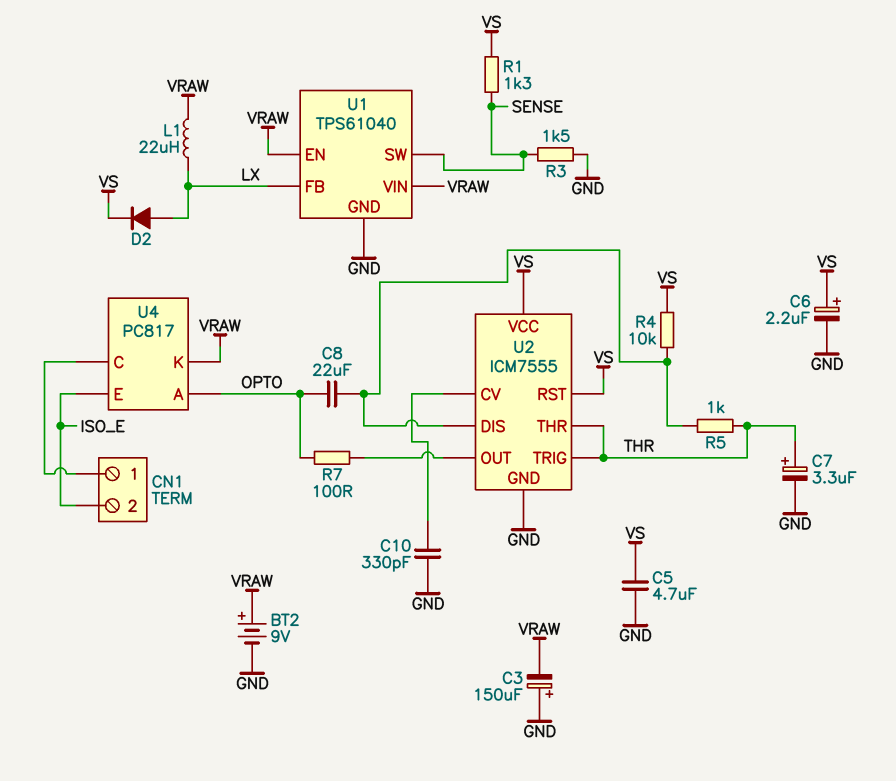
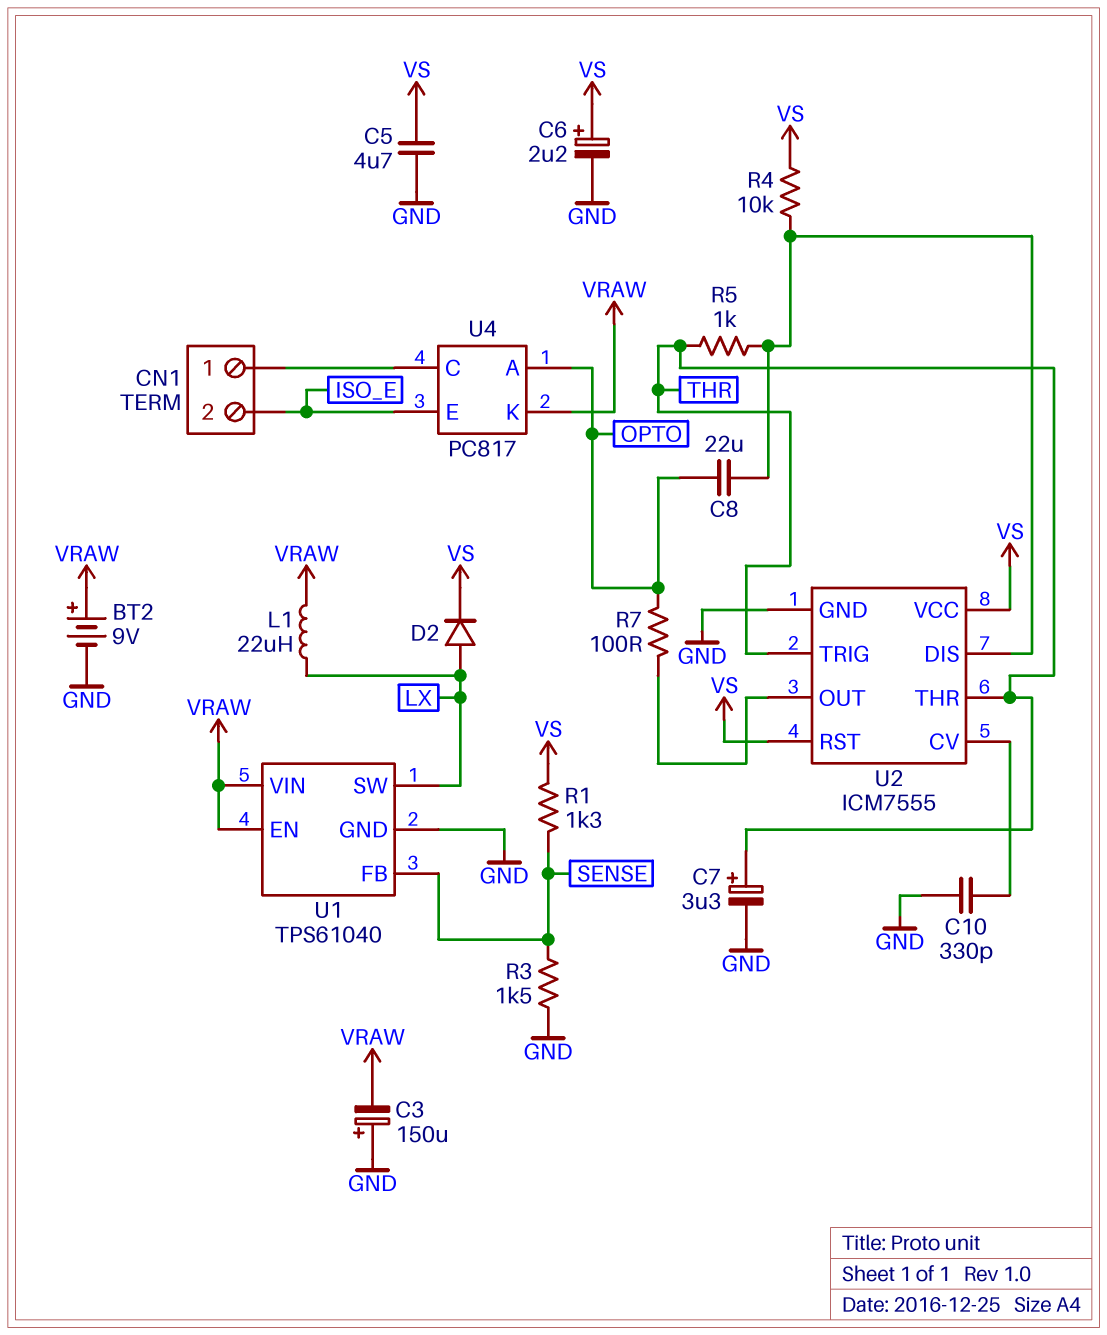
U1 pin FB: LX -> SENSE
U1 pin SW: SENSE -> LX

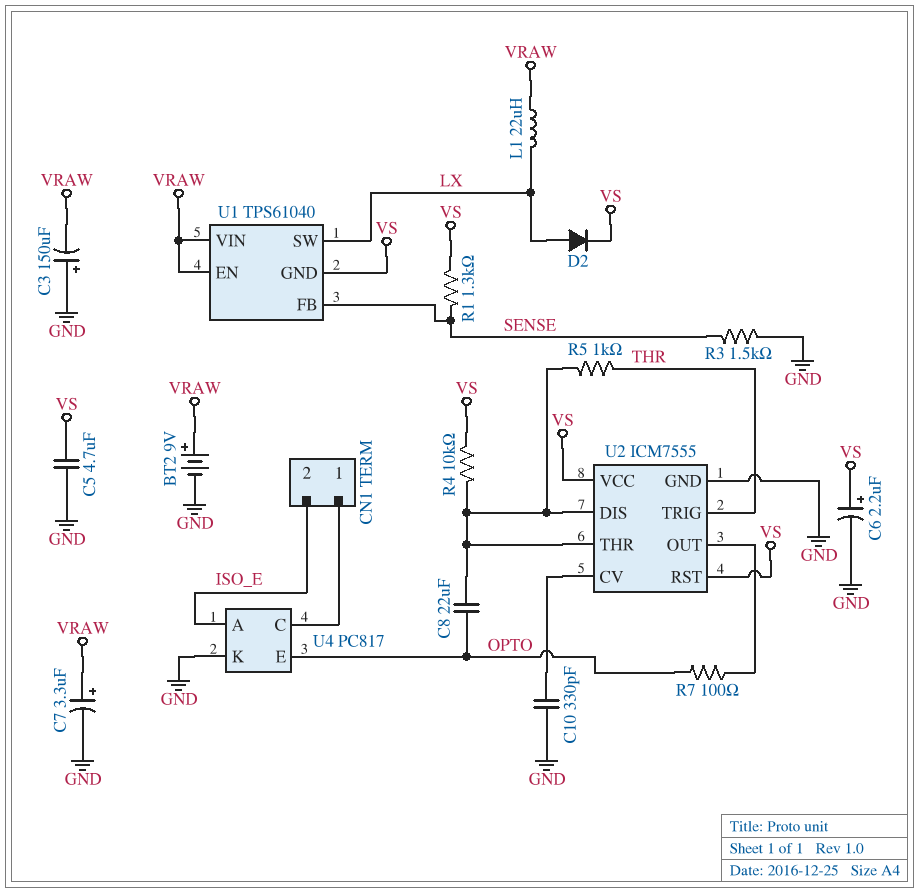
C7: 3.3uF (plus THR, minus GND) -> 3.3uF (plus VRAW, minus GND)
U1 pin GND: GND -> VS
U2 pin THR: THR -> U2/DIS
U4 pin A: OPTO -> ISO_E
U4 pin E: ISO_E -> OPTO
U4 pin K: VRAW -> GND

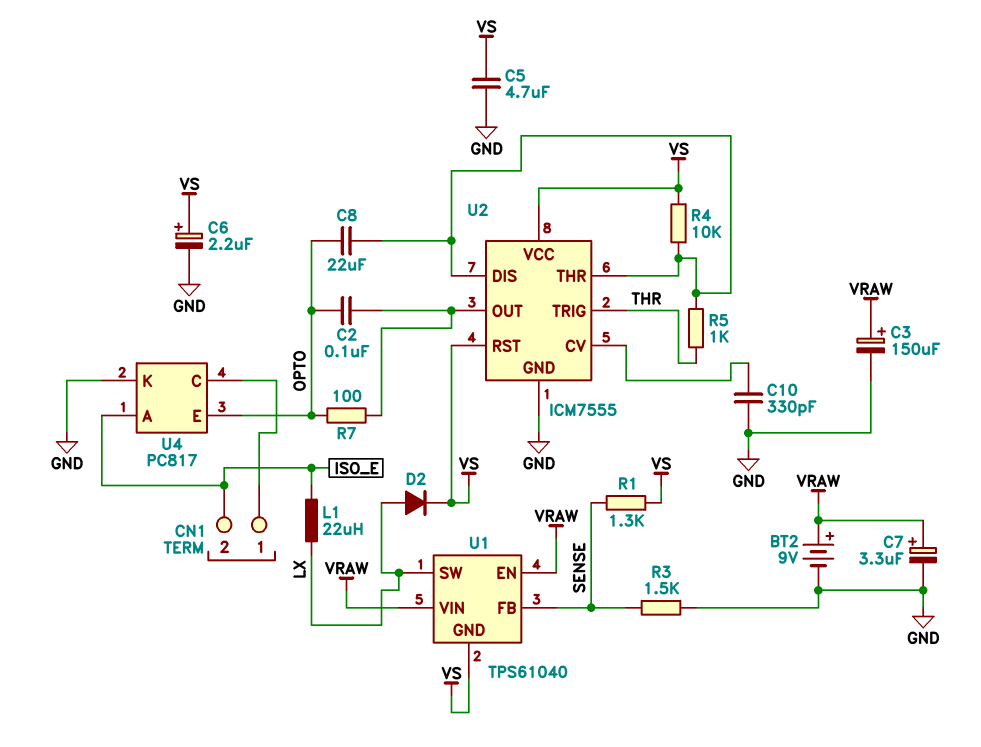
C2: none -> 100nF (OPTO, U2/OUT)
C3: 150uF (plus GND, minus VRAW) -> 150uF (plus VRAW, minus GND)
L1: 22uH (LX, VRAW) -> 22uH (ISO_E, LX)

